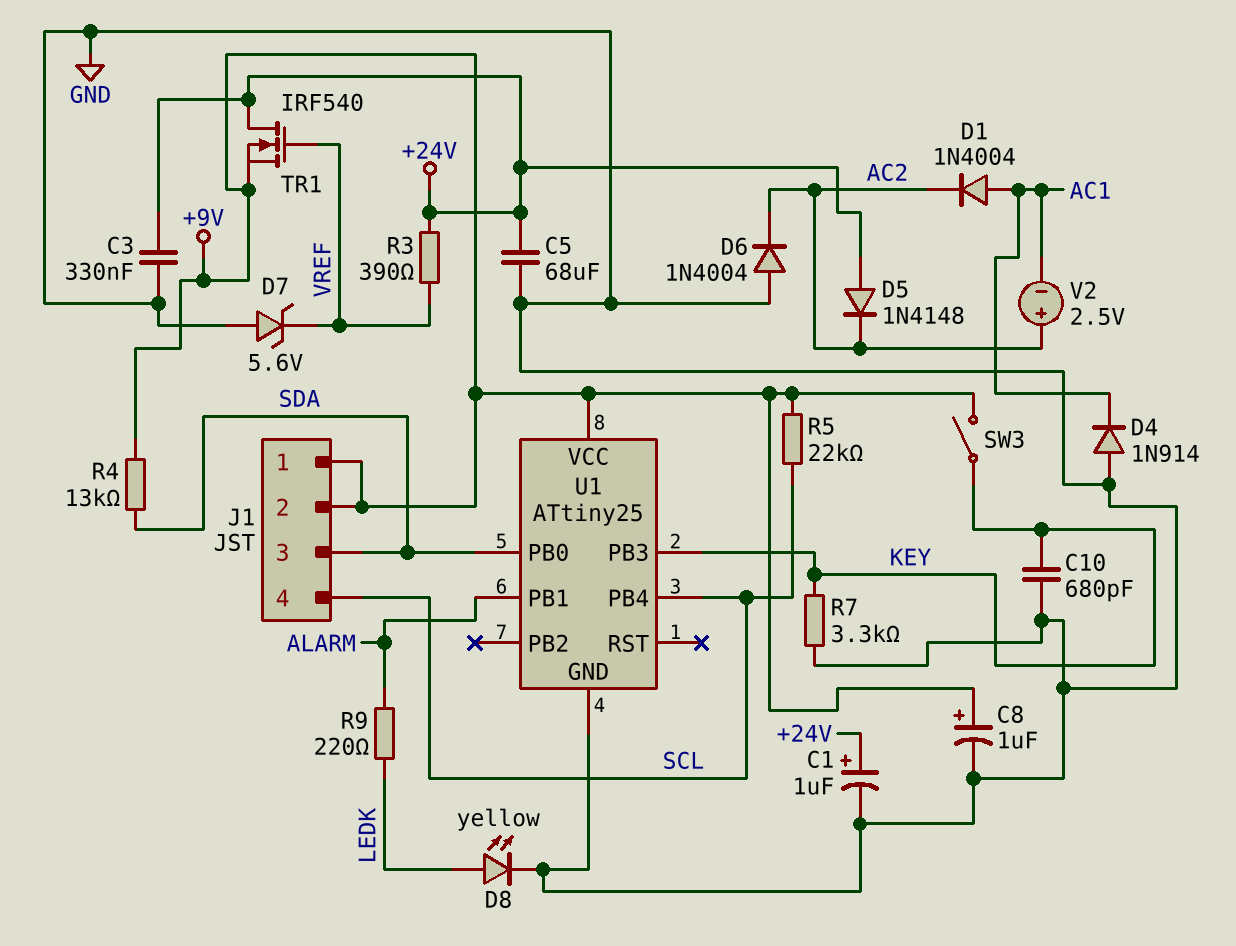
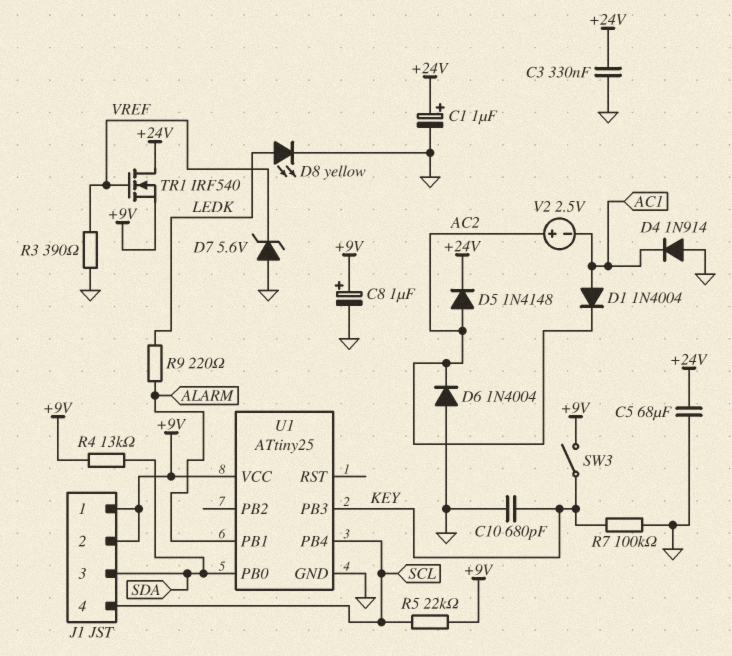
D5: diode 1N4148 (A +24V, K AC2) -> diode 1N4148 (A AC2, K +24V)
R3: 390 (+24V, VREF) -> 390 (GND, VREF)
R7: 3.3k (GND, KEY) -> 100k (GND, KEY)

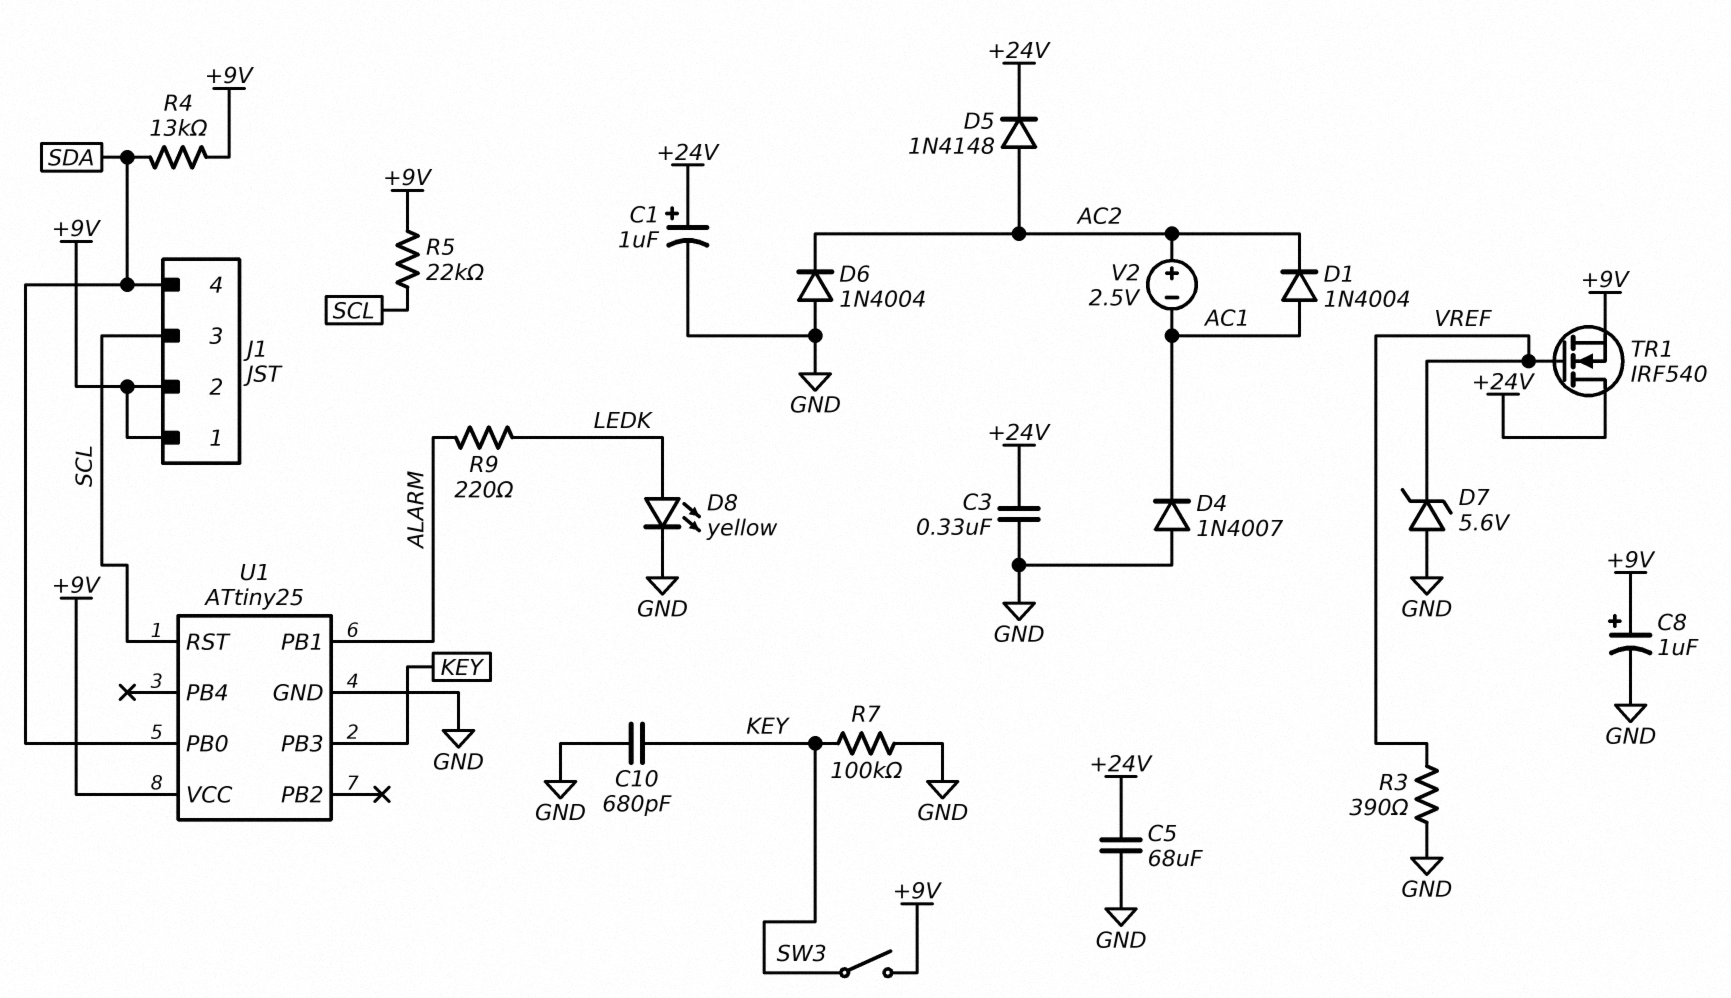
D4: diode 1N914 (A GND, K AC1) -> diode 1N4007 (A GND, K AC1)
J1 pin 3: SDA -> SCL
J1 pin 4: SCL -> SDA
U1 pin PB4: SCL -> none
U1 pin RST: none -> SCL

